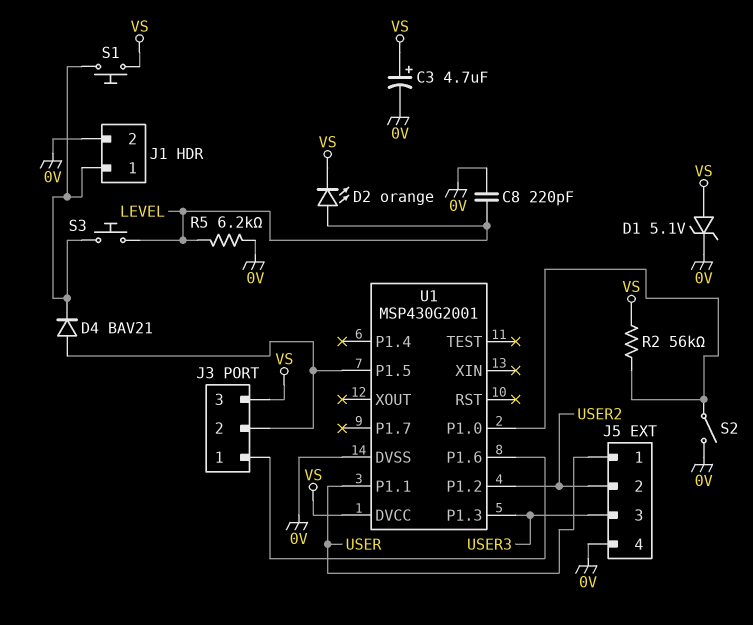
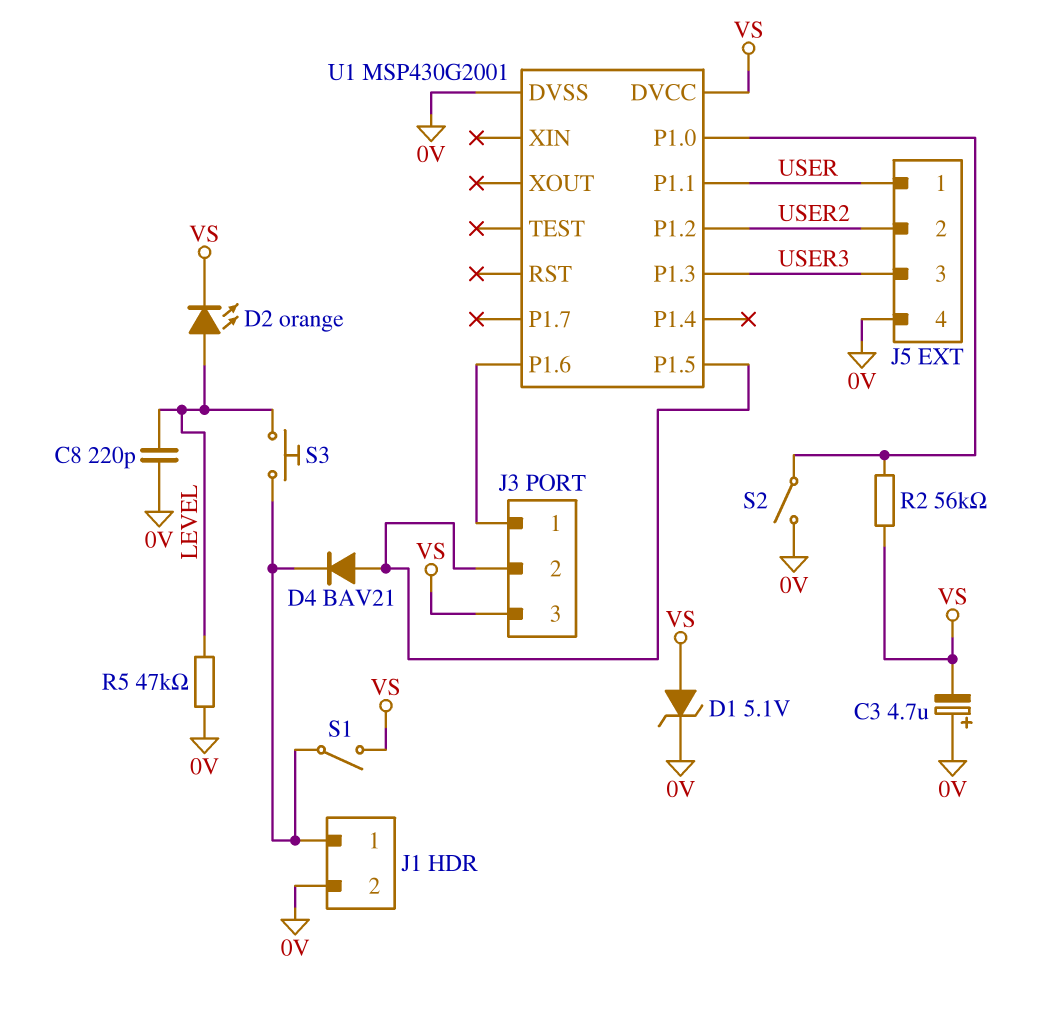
C3: 4.7uF (plus VS, minus 0V) -> 4.7uF (plus 0V, minus VS)
R5: 6.2k (0V, LEVEL) -> 47k (0V, LEVEL)
S1: button (J1/1, VS) -> switch (J1/1, VS)

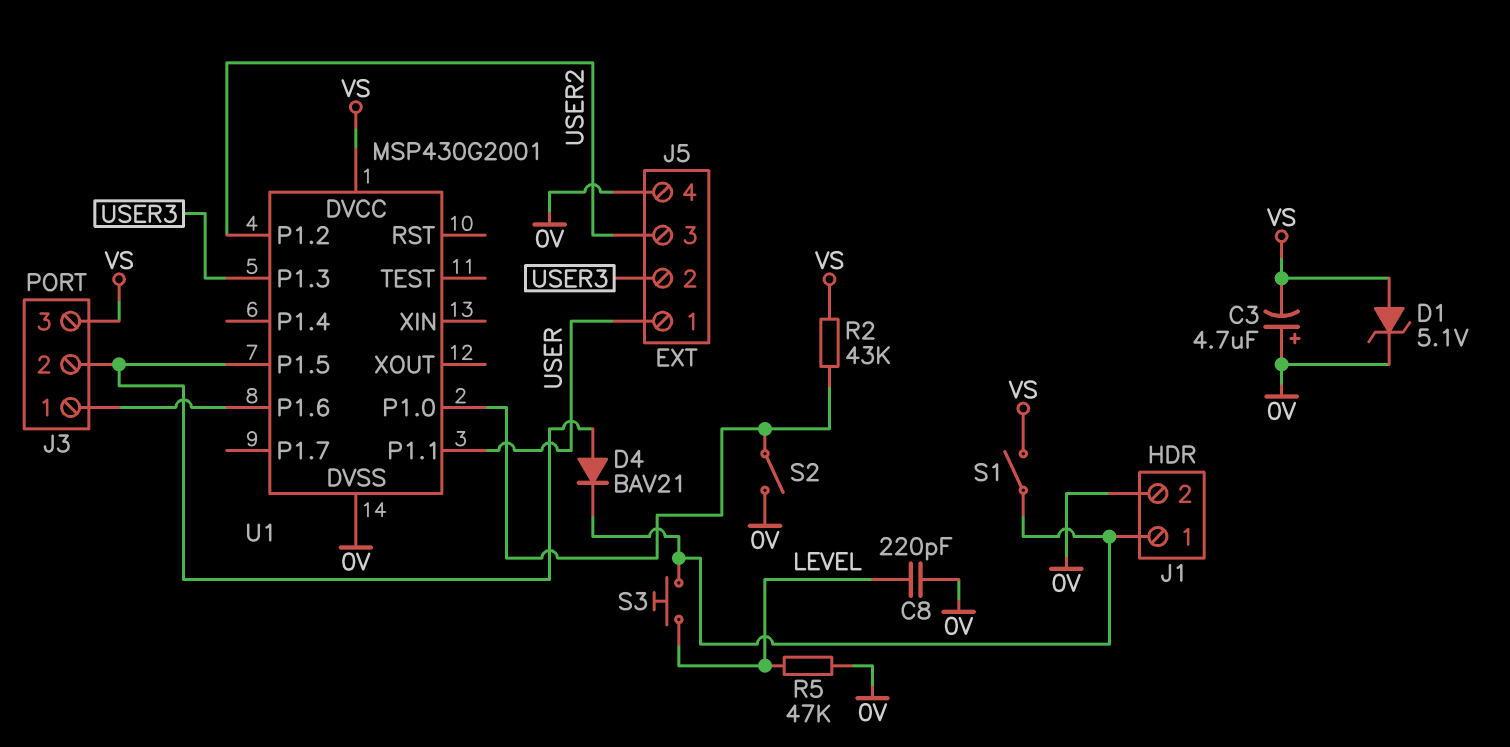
D2: LED orange (A LEVEL, K VS) -> none
J5 pin 2: USER2 -> USER3
J5 pin 3: USER3 -> USER2
R2: 56k (U1/P1.0, VS) -> 43k (U1/P1.0, VS)

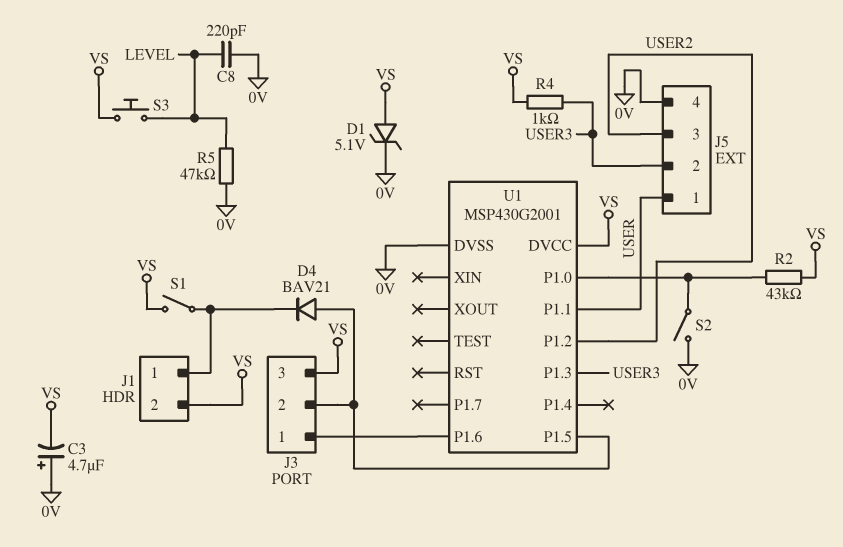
J1 pin 2: 0V -> VS
R4: none -> 1k (USER3, VS)
S3: button (J1/1, LEVEL) -> button (LEVEL, VS)

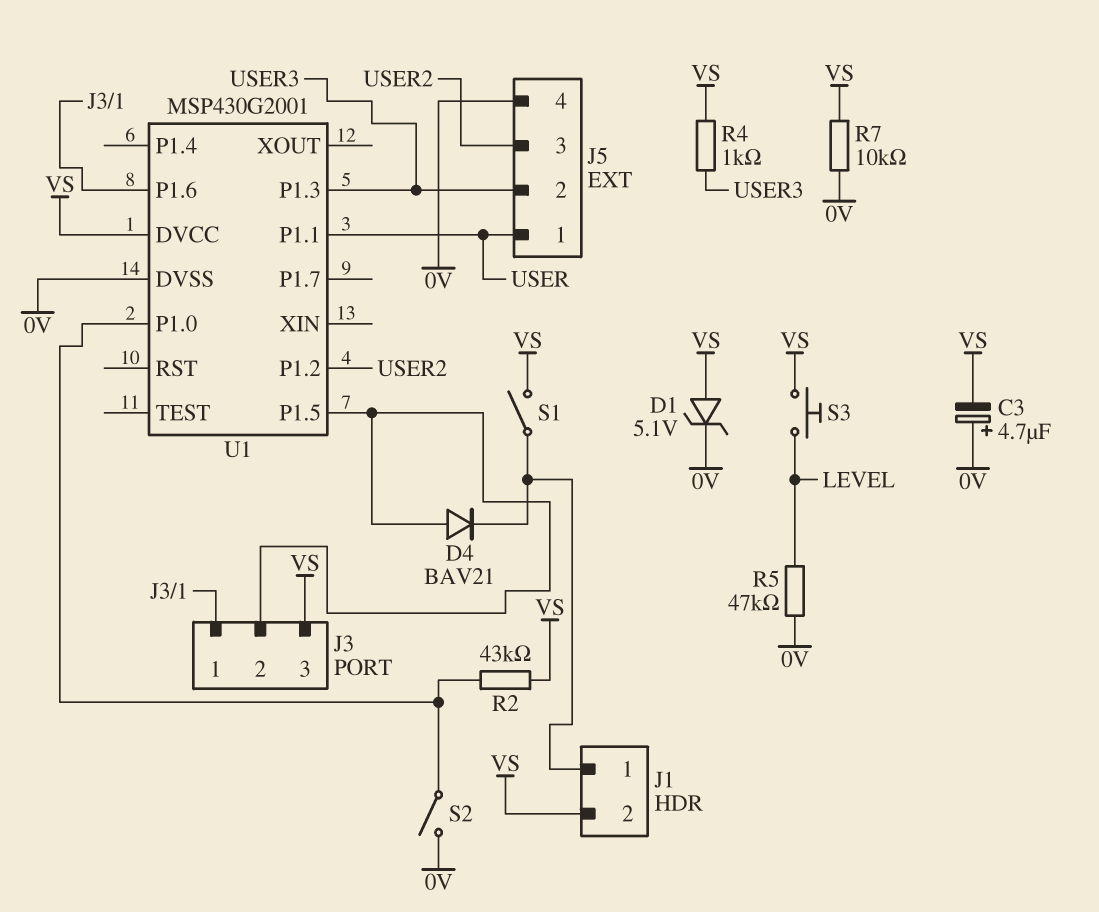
C8: 220pF (0V, LEVEL) -> none
R7: none -> 10k (0V, VS)

